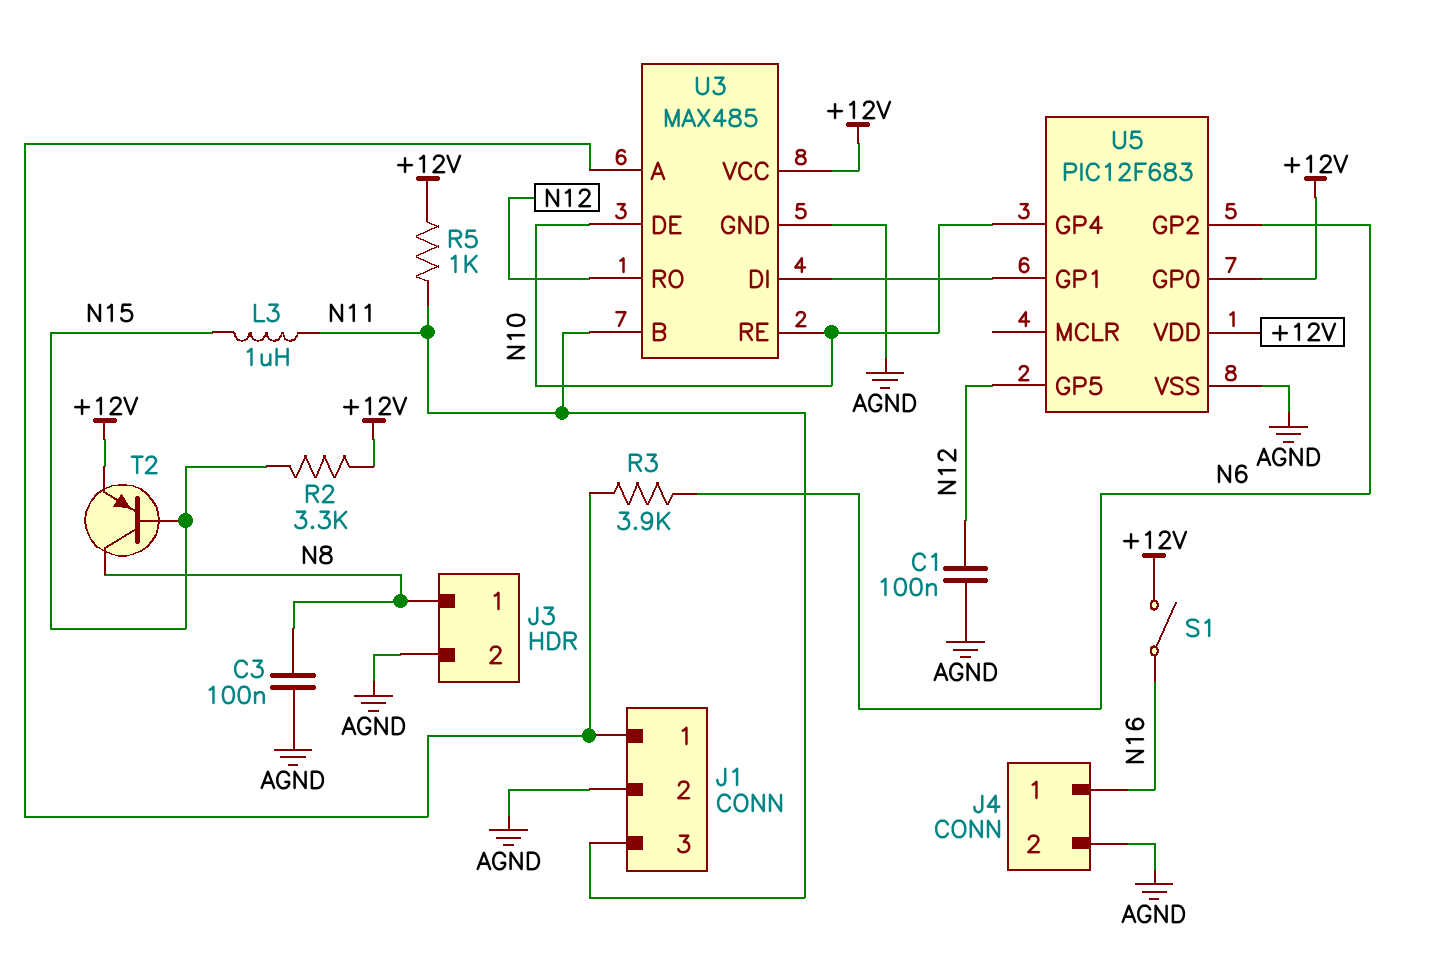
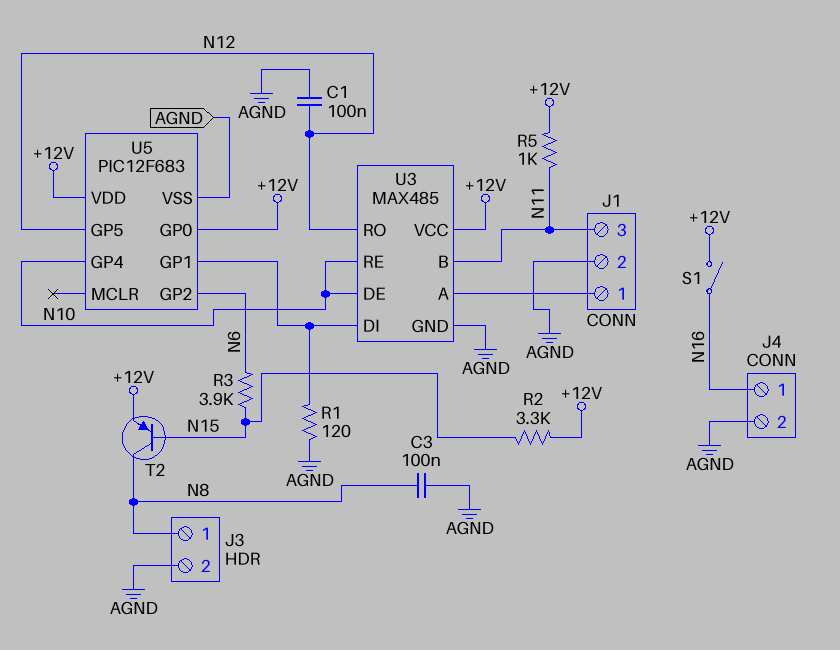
L3: 1uH (N11, N15) -> none
R1: none -> 120 (AGND, U3/DI)
R3: 3.9k (J1/1, N6) -> 3.9k (N6, N15)

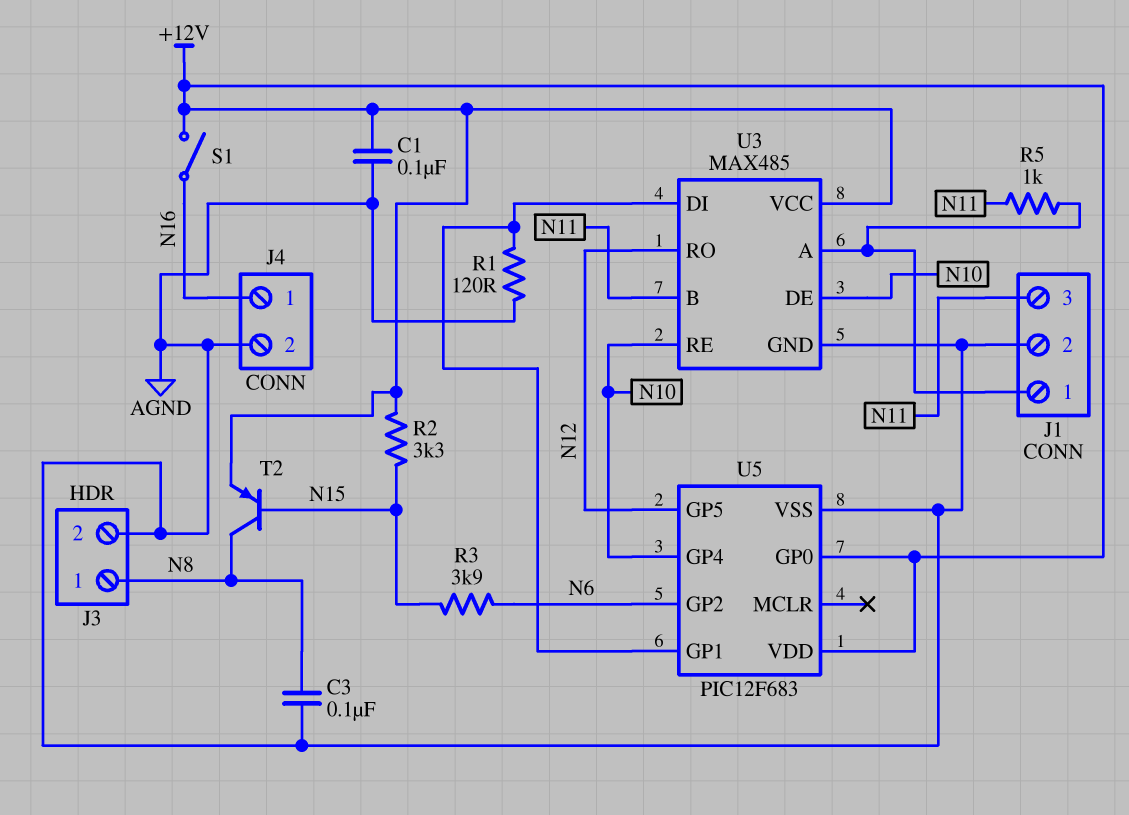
C1: 100nF (AGND, N12) -> 100nF (+12V, AGND)
R5: 1k (+12V, N11) -> 1k (J1/1, N11)

